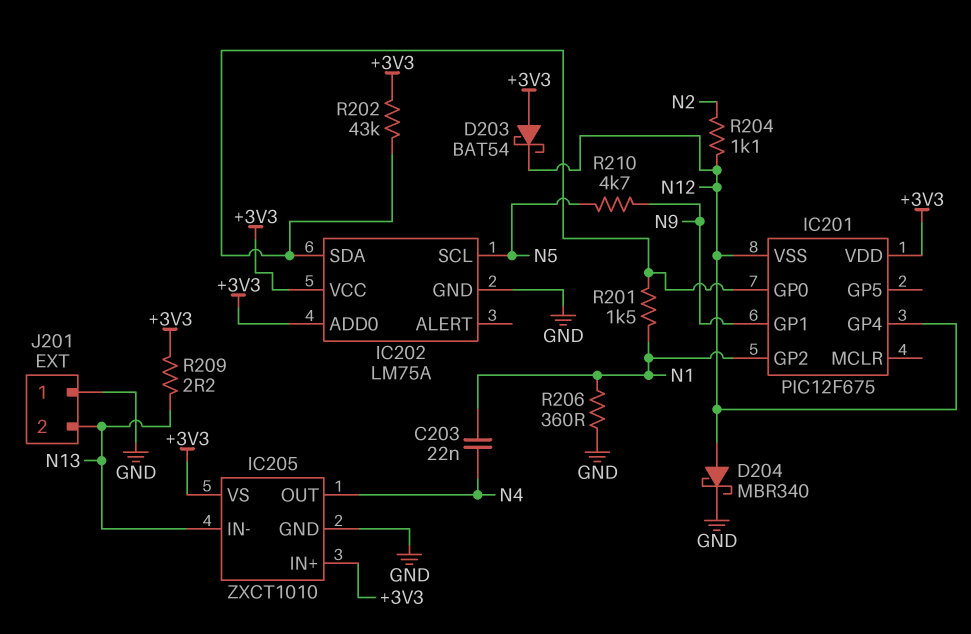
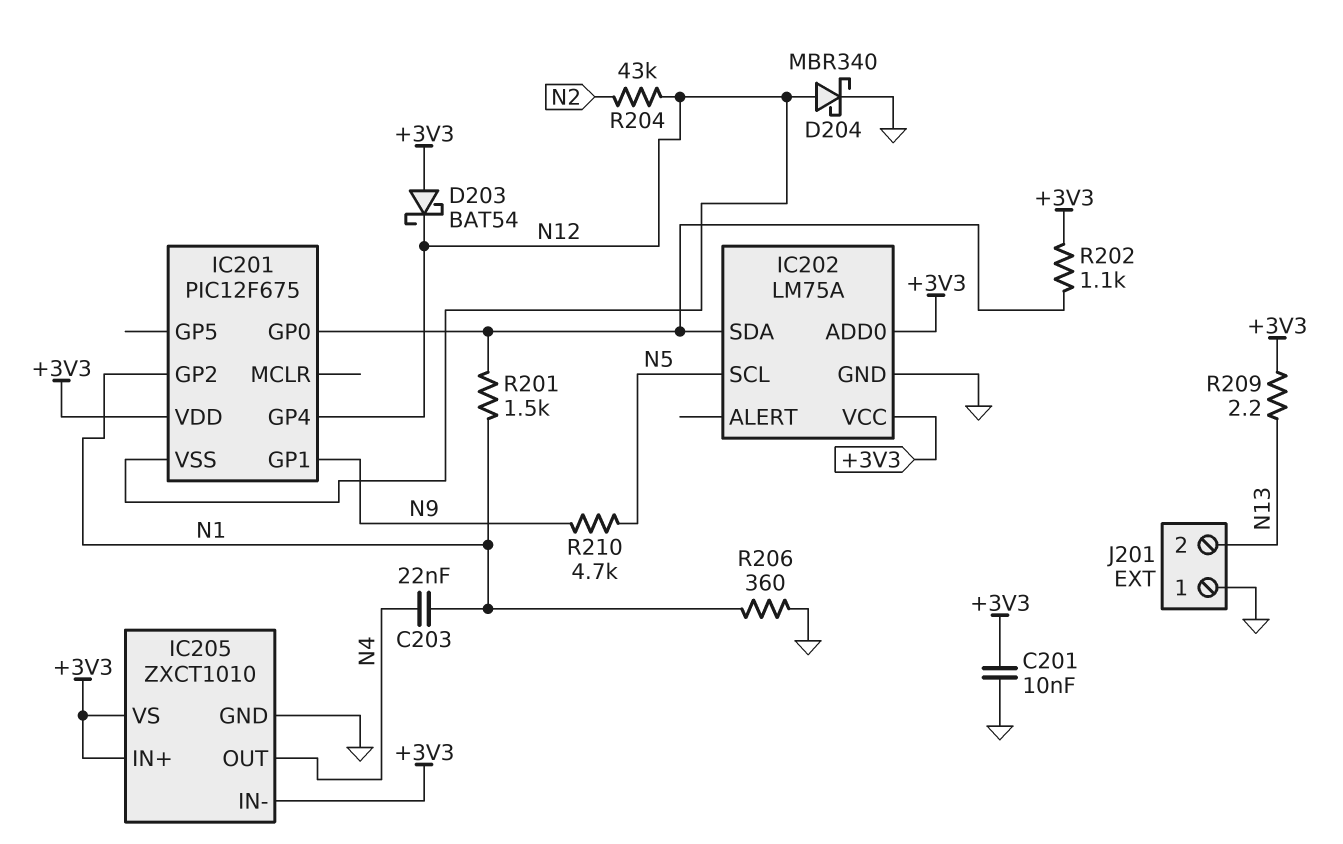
C201: none -> 10nF (+3V3, GND)
IC205 pin IN-: N13 -> +3V3
R202: 43k (+3V3, IC201/GP0) -> 1.1k (+3V3, IC201/GP0)
R204: 1.1k (N2, N12) -> 43k (N2, N12)

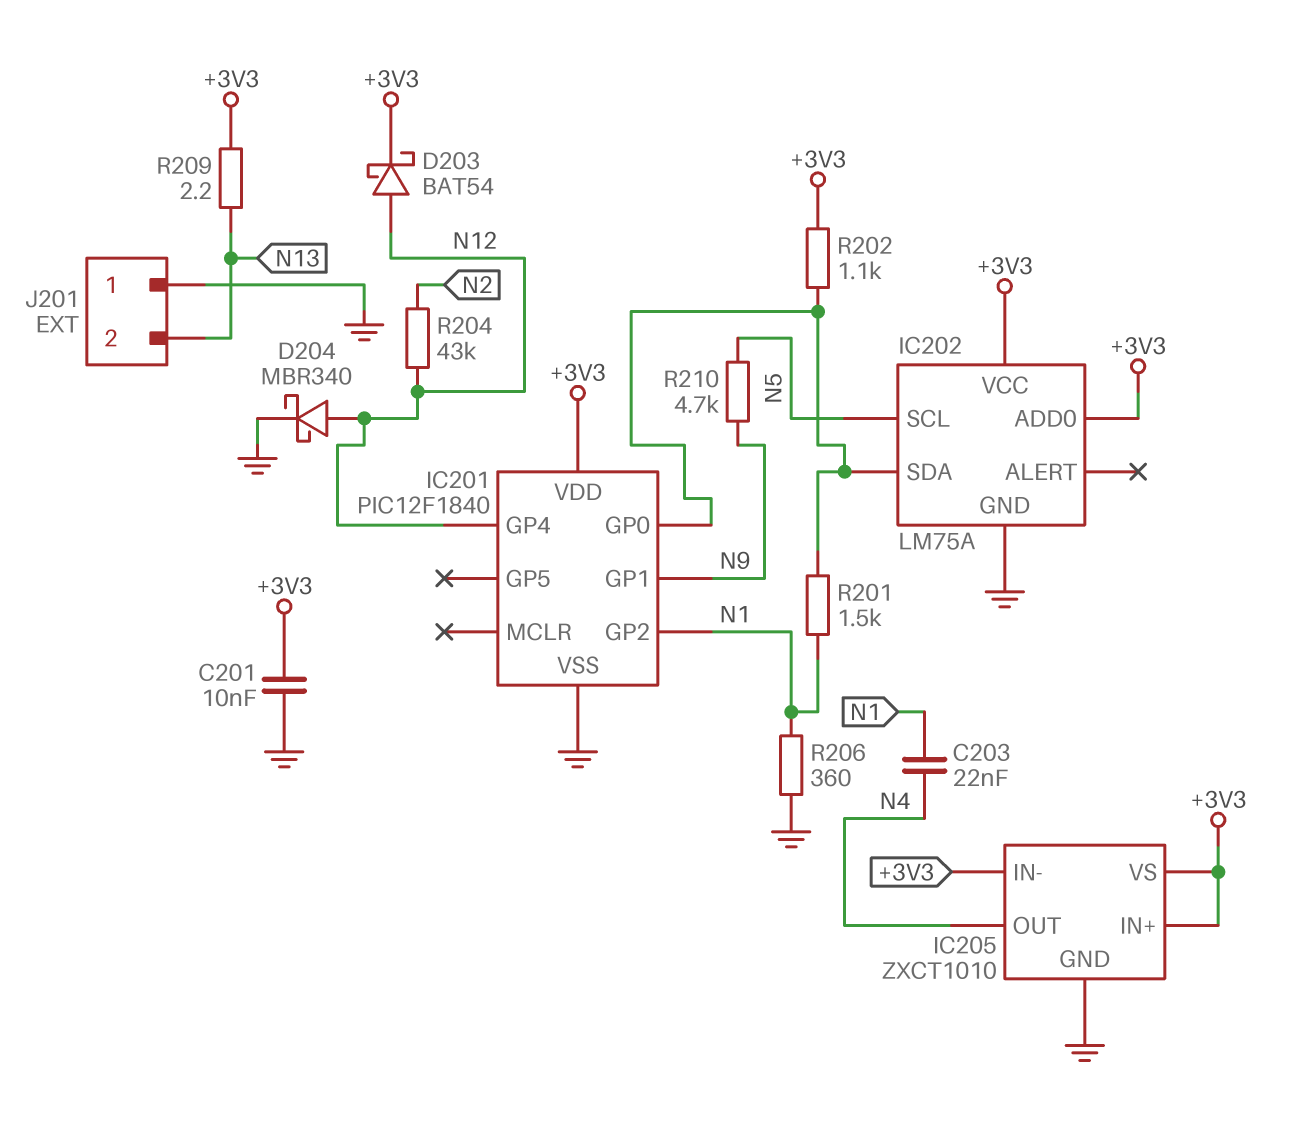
D203: schottky BAT54 (A +3V3, K N12) -> schottky BAT54 (A N12, K +3V3)
IC201: PIC12F675 -> PIC12F1840
IC201 pin VSS: N12 -> GND

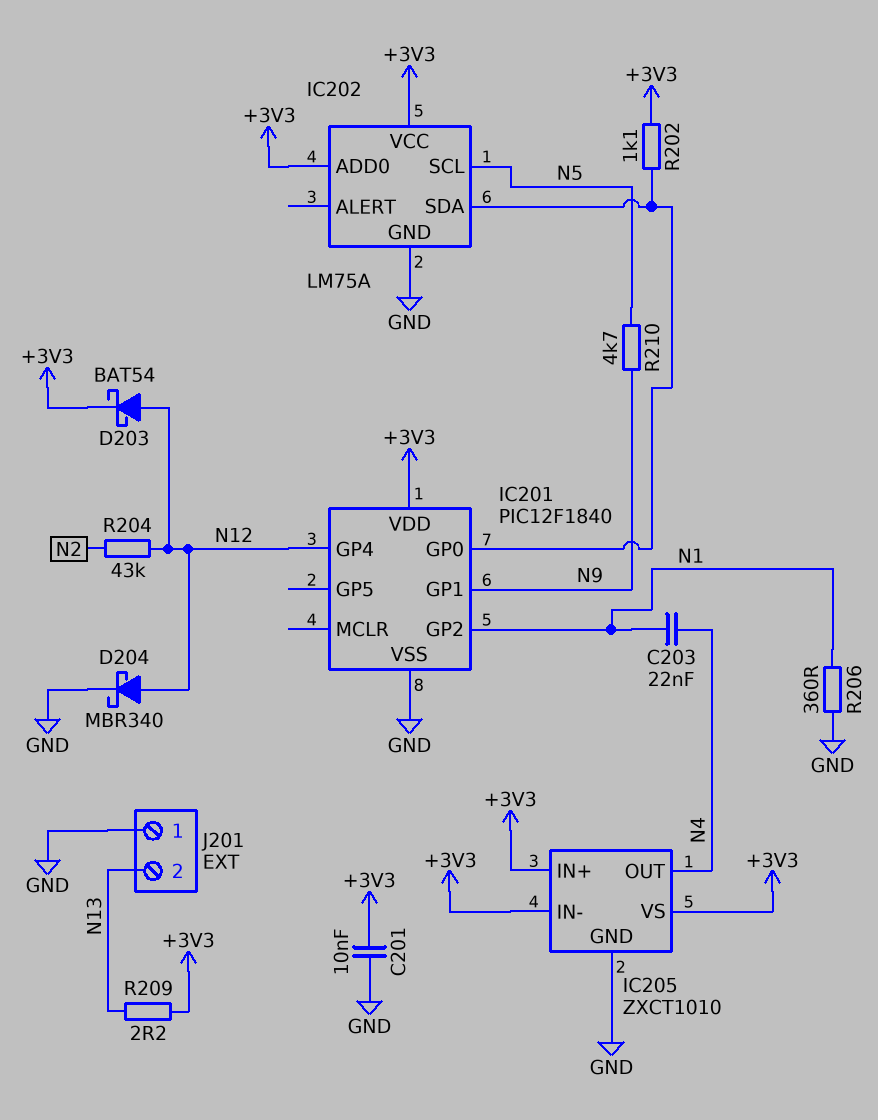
R201: 1.5k (IC201/GP0, N1) -> none

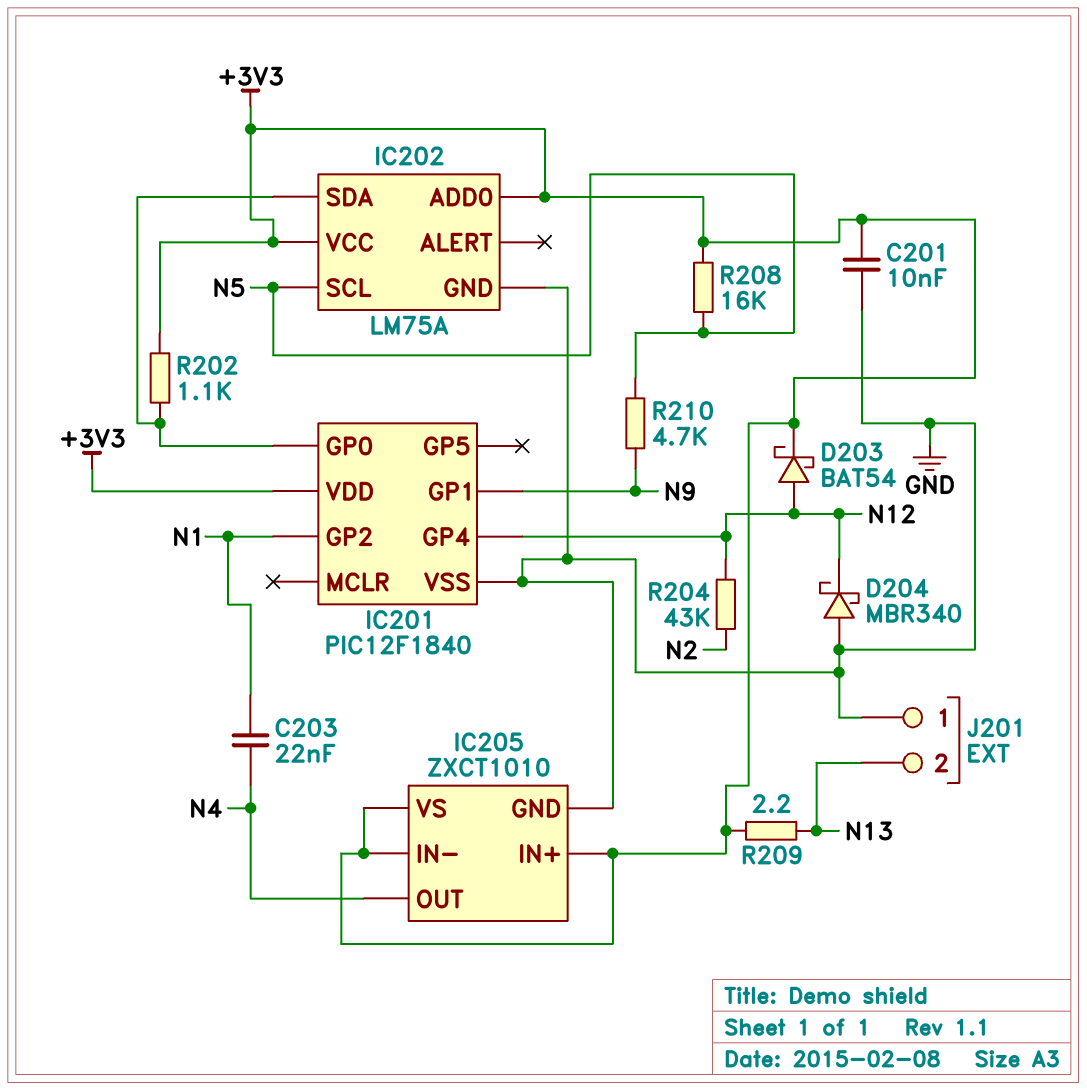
D204: schottky MBR340 (A N12, K GND) -> schottky MBR340 (A GND, K N12)
R206: 360 (GND, N1) -> none
R208: none -> 16k (+3V3, N5)

